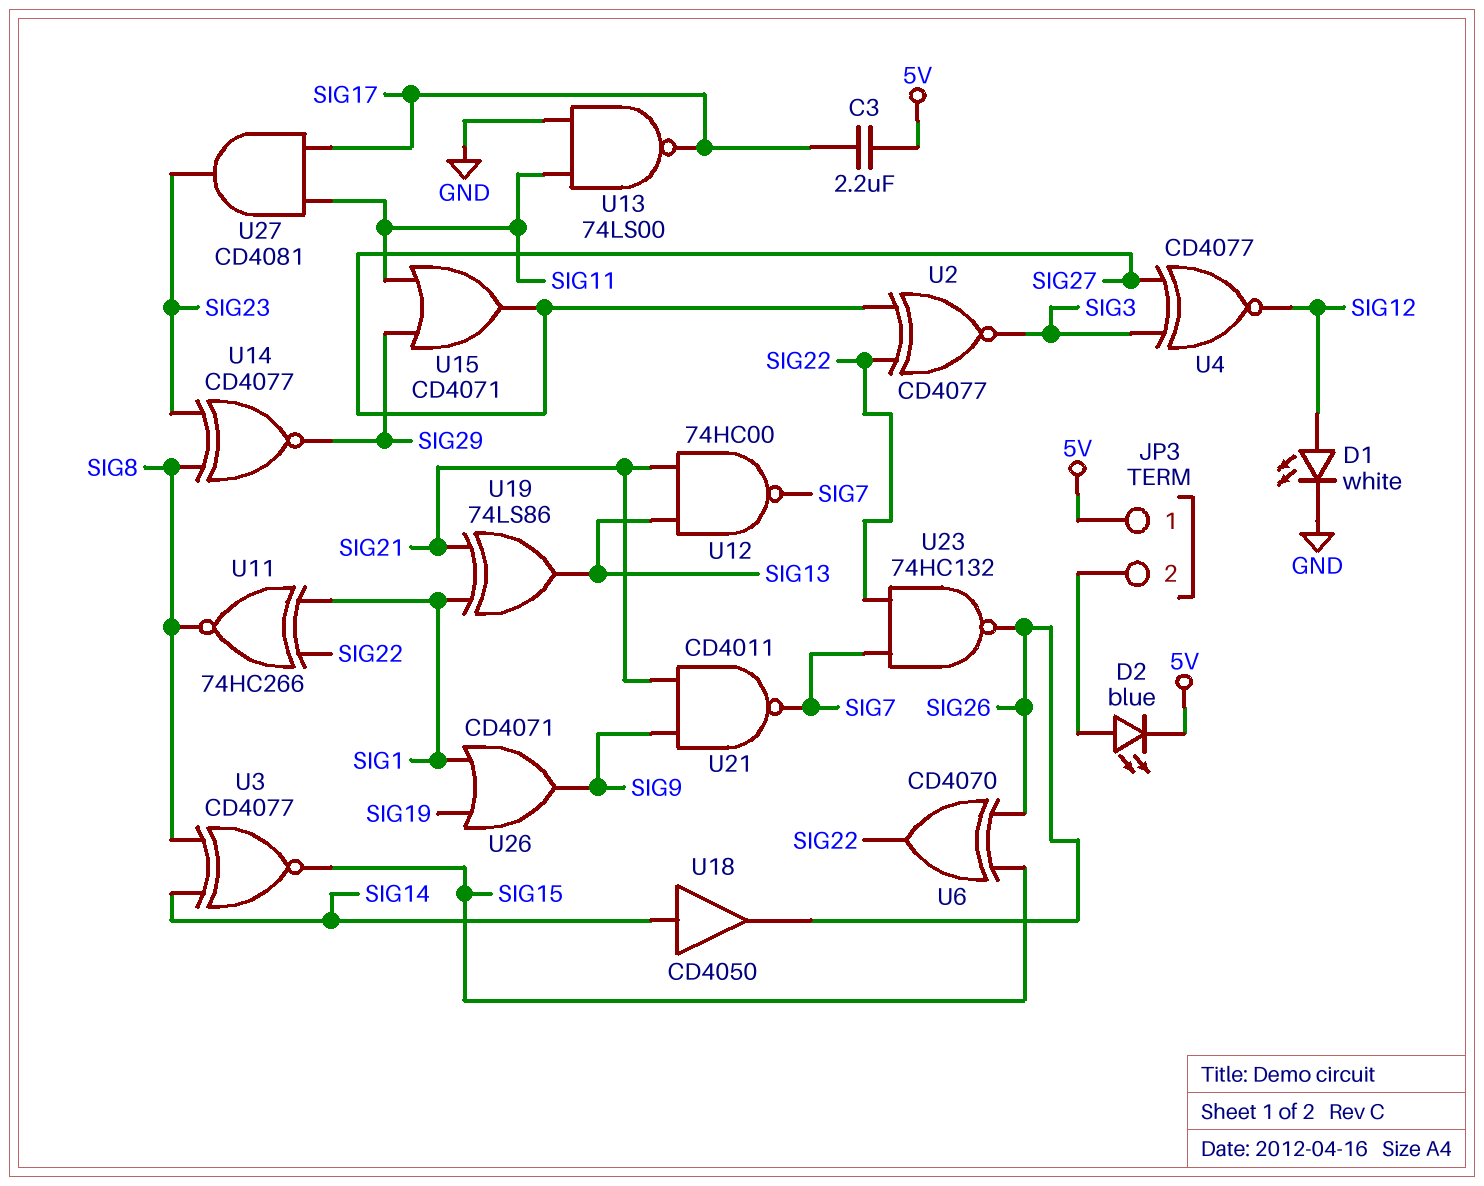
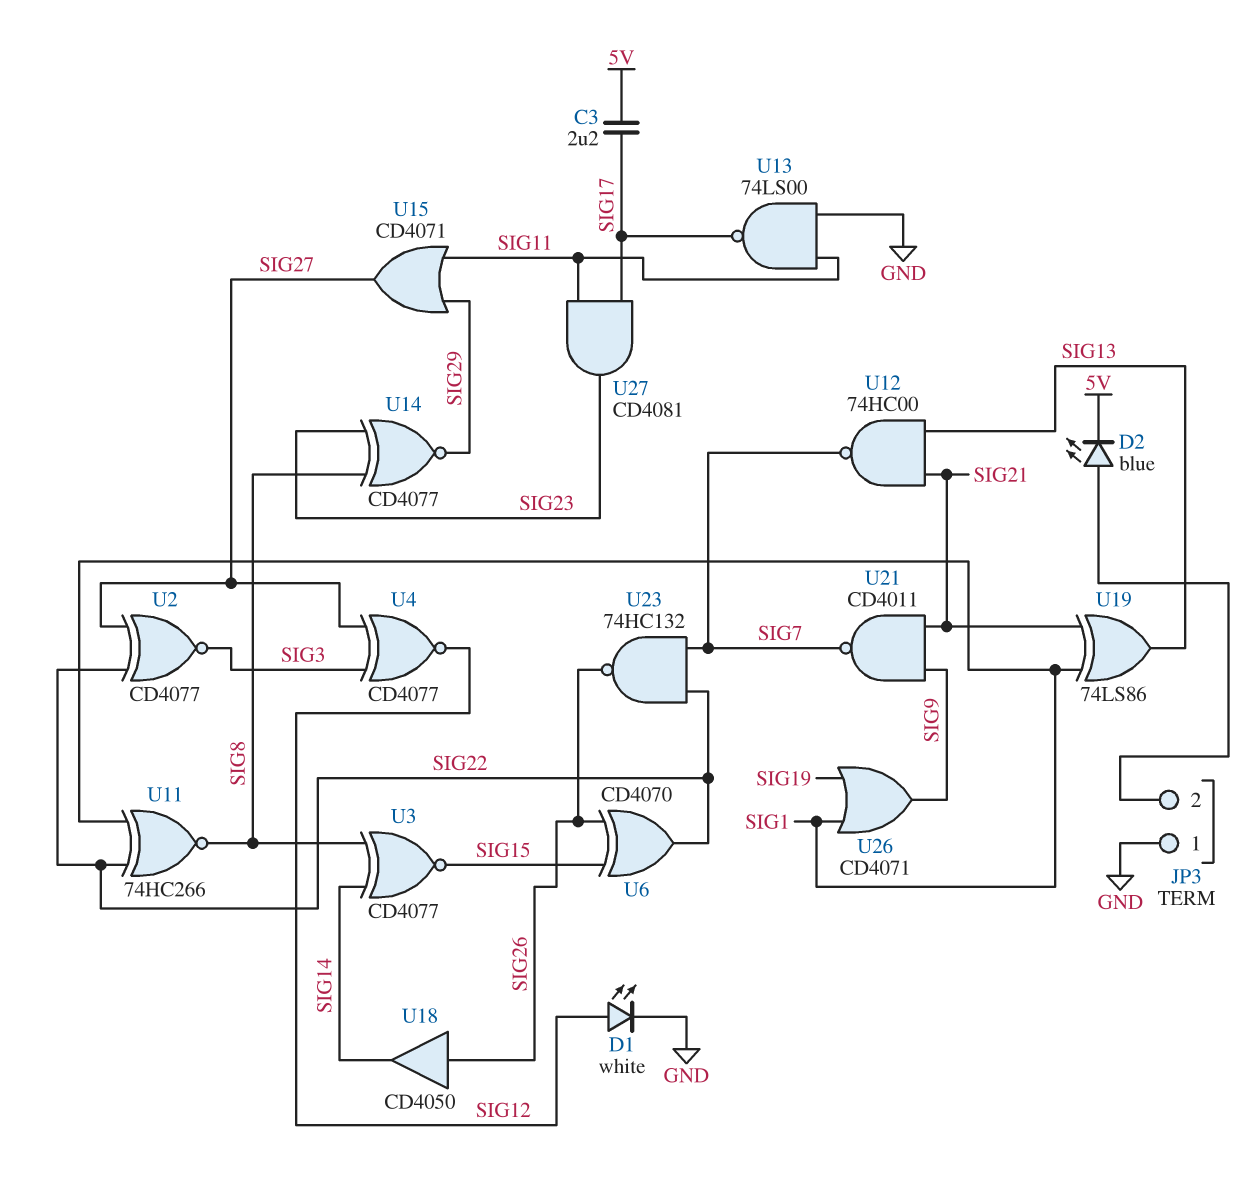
JP3 pin 1: 5V -> GND
U18: buffer CD4050 (in SIG14, out SIG26) -> buffer CD4050 (in SIG26, out SIG14)

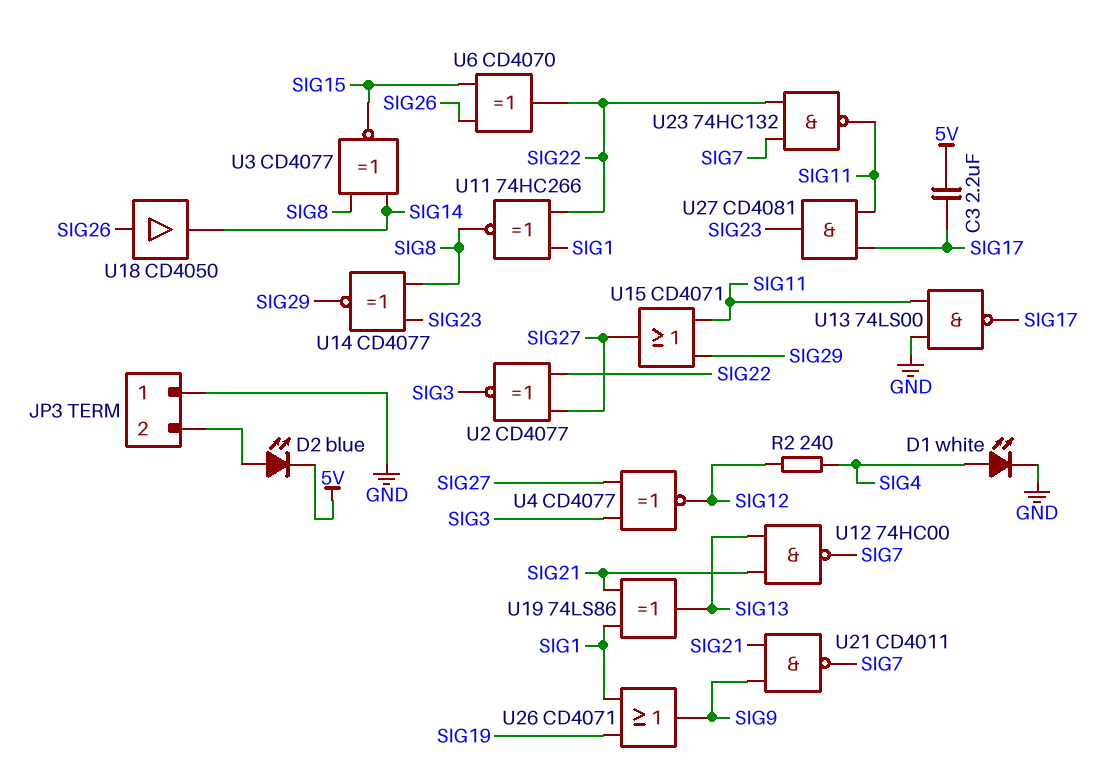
D1: LED white (A SIG12, K GND) -> LED white (A SIG4, K GND)
R2: none -> 240 (SIG4, SIG12)
U23: NAND 74HC132 (in SIG7, in SIG22, out SIG26) -> NAND 74HC132 (in SIG7, in SIG22, out SIG11)

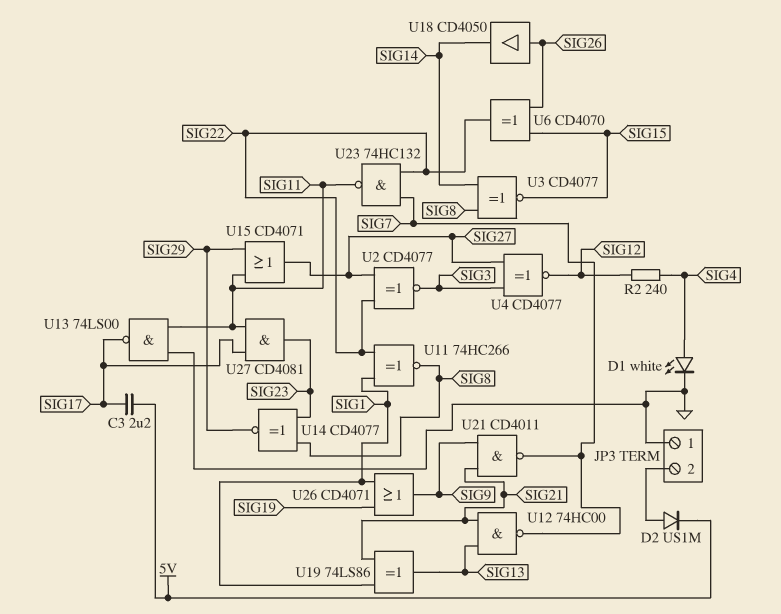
D2: LED blue (A JP3/2, K 5V) -> diode US1M (A JP3/2, K 5V)

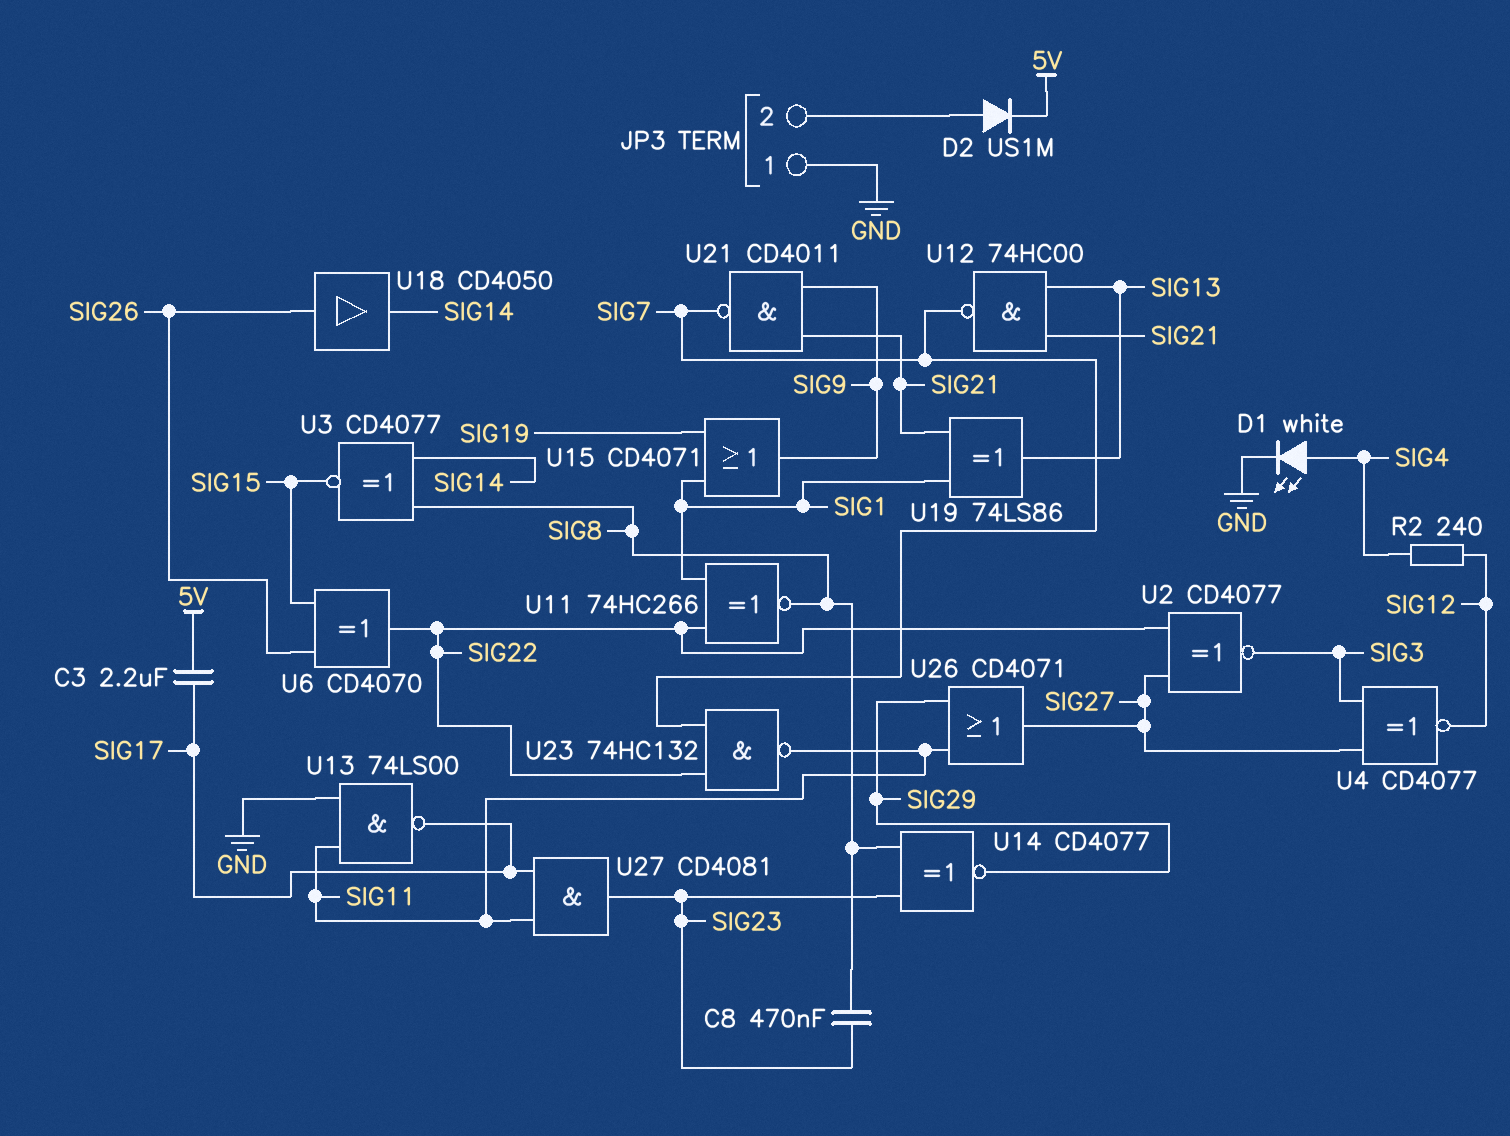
C8: none -> 470nF (SIG8, SIG23)
U15: OR CD4071 (in SIG11, in SIG29, out SIG27) -> OR CD4071 (in SIG1, in SIG19, out SIG9)
U26: OR CD4071 (in SIG1, in SIG19, out SIG9) -> OR CD4071 (in SIG11, in SIG29, out SIG27)

